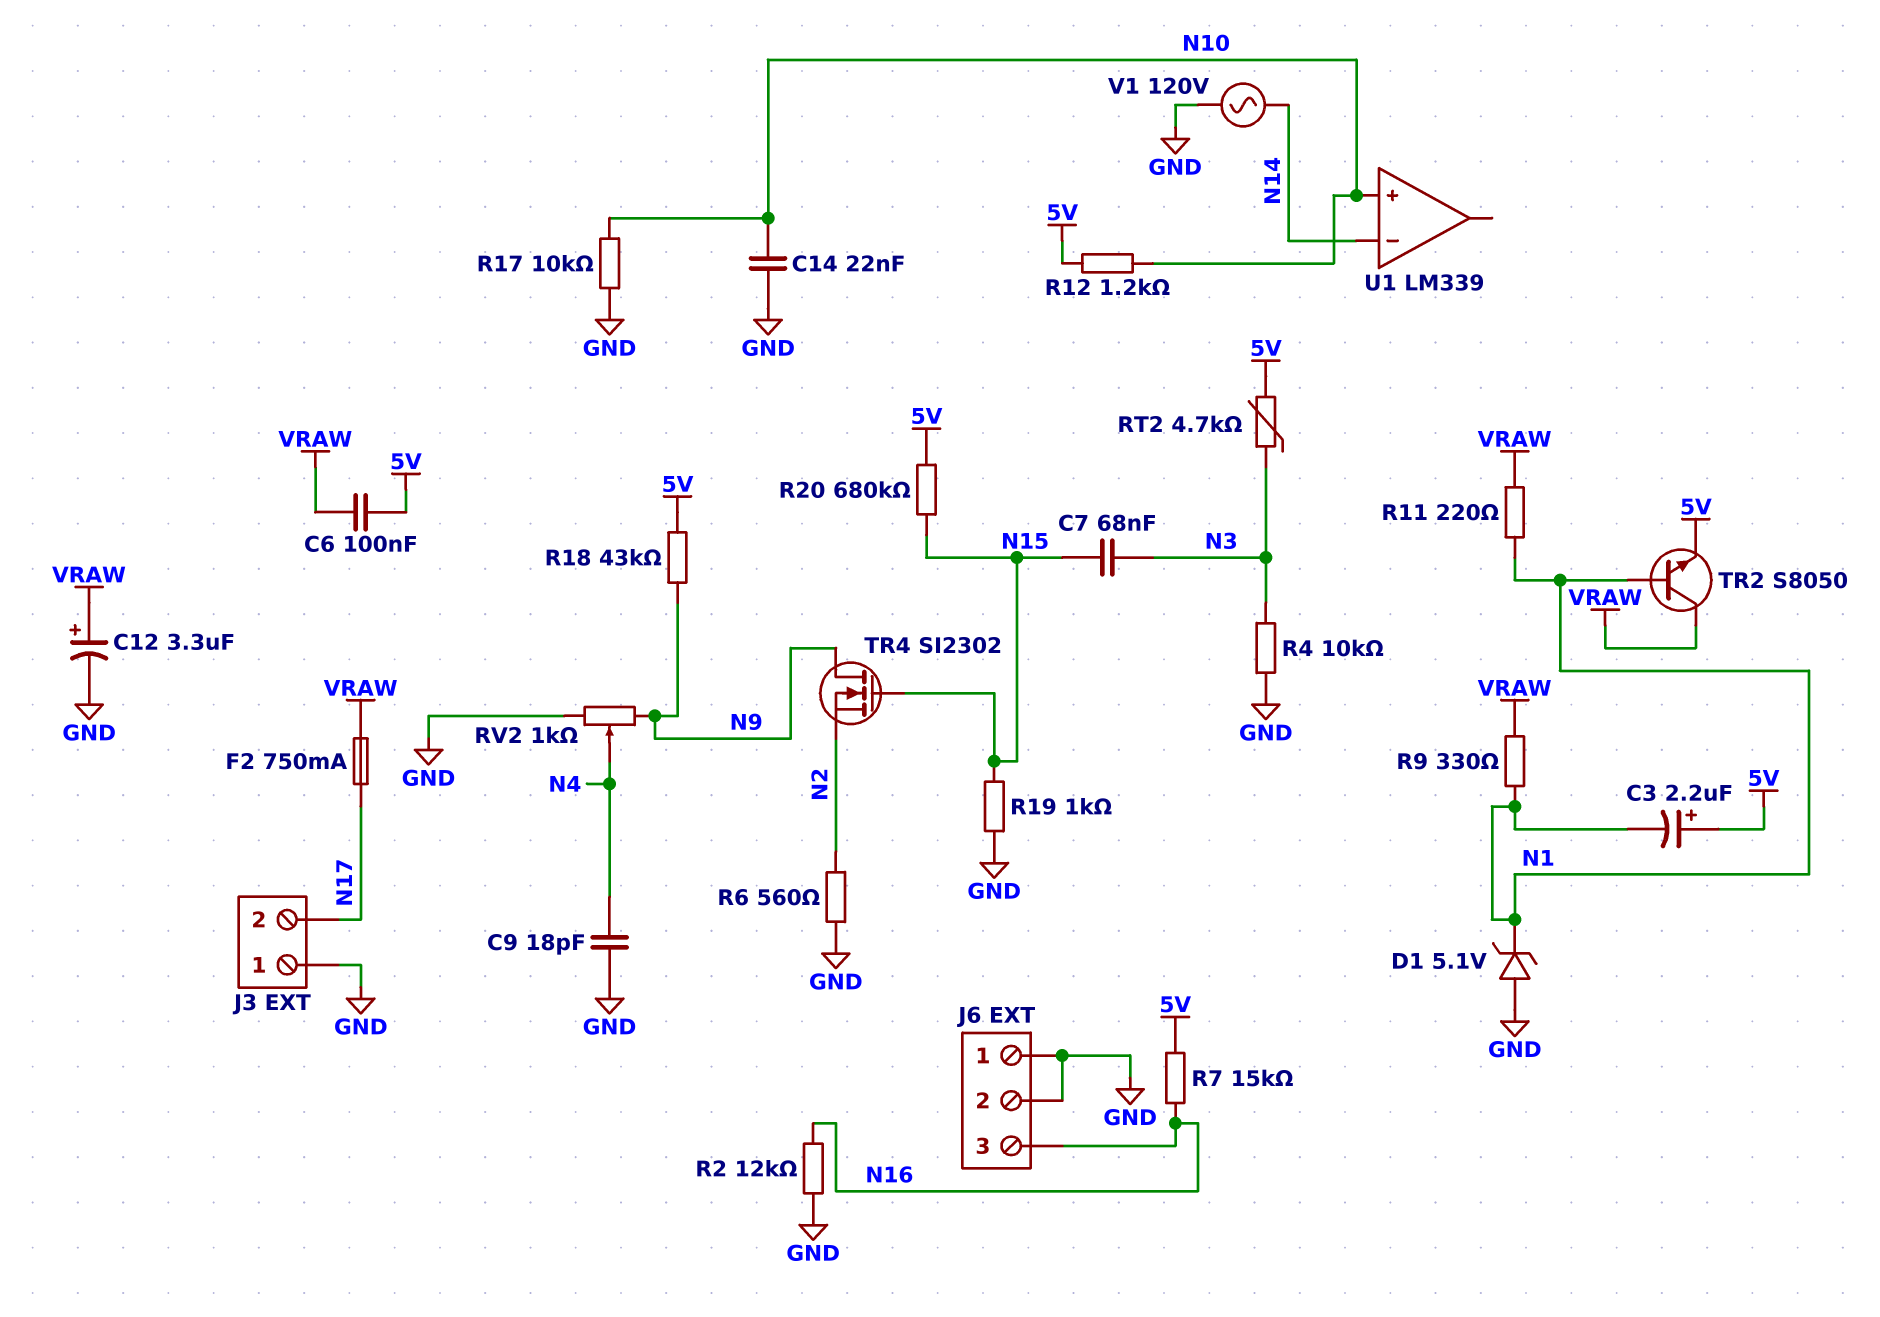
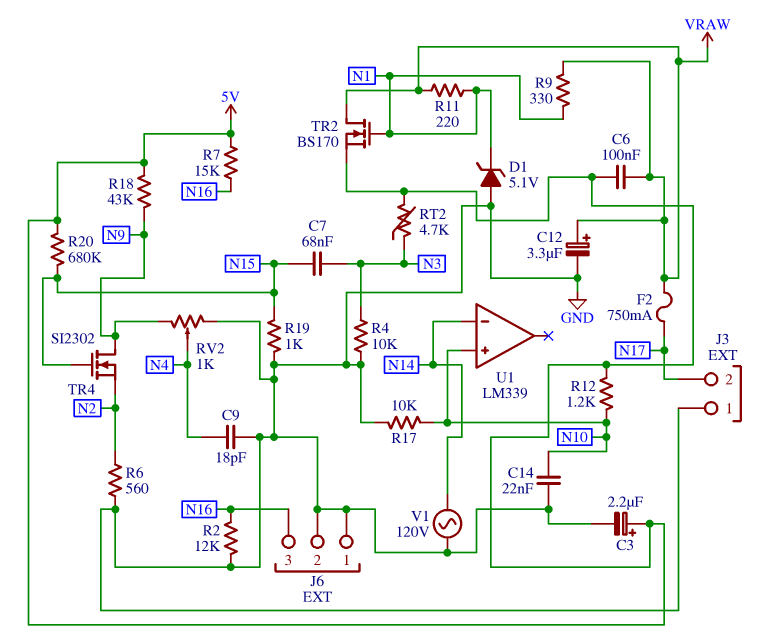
C3: 2.2uF (plus 5V, minus N1) -> 2.2uF (plus 5V, minus GND)
TR2: NPN S8050 (B N1, C VRAW, E 5V) -> NMOS BS170 (G N1, D VRAW, S 5V)

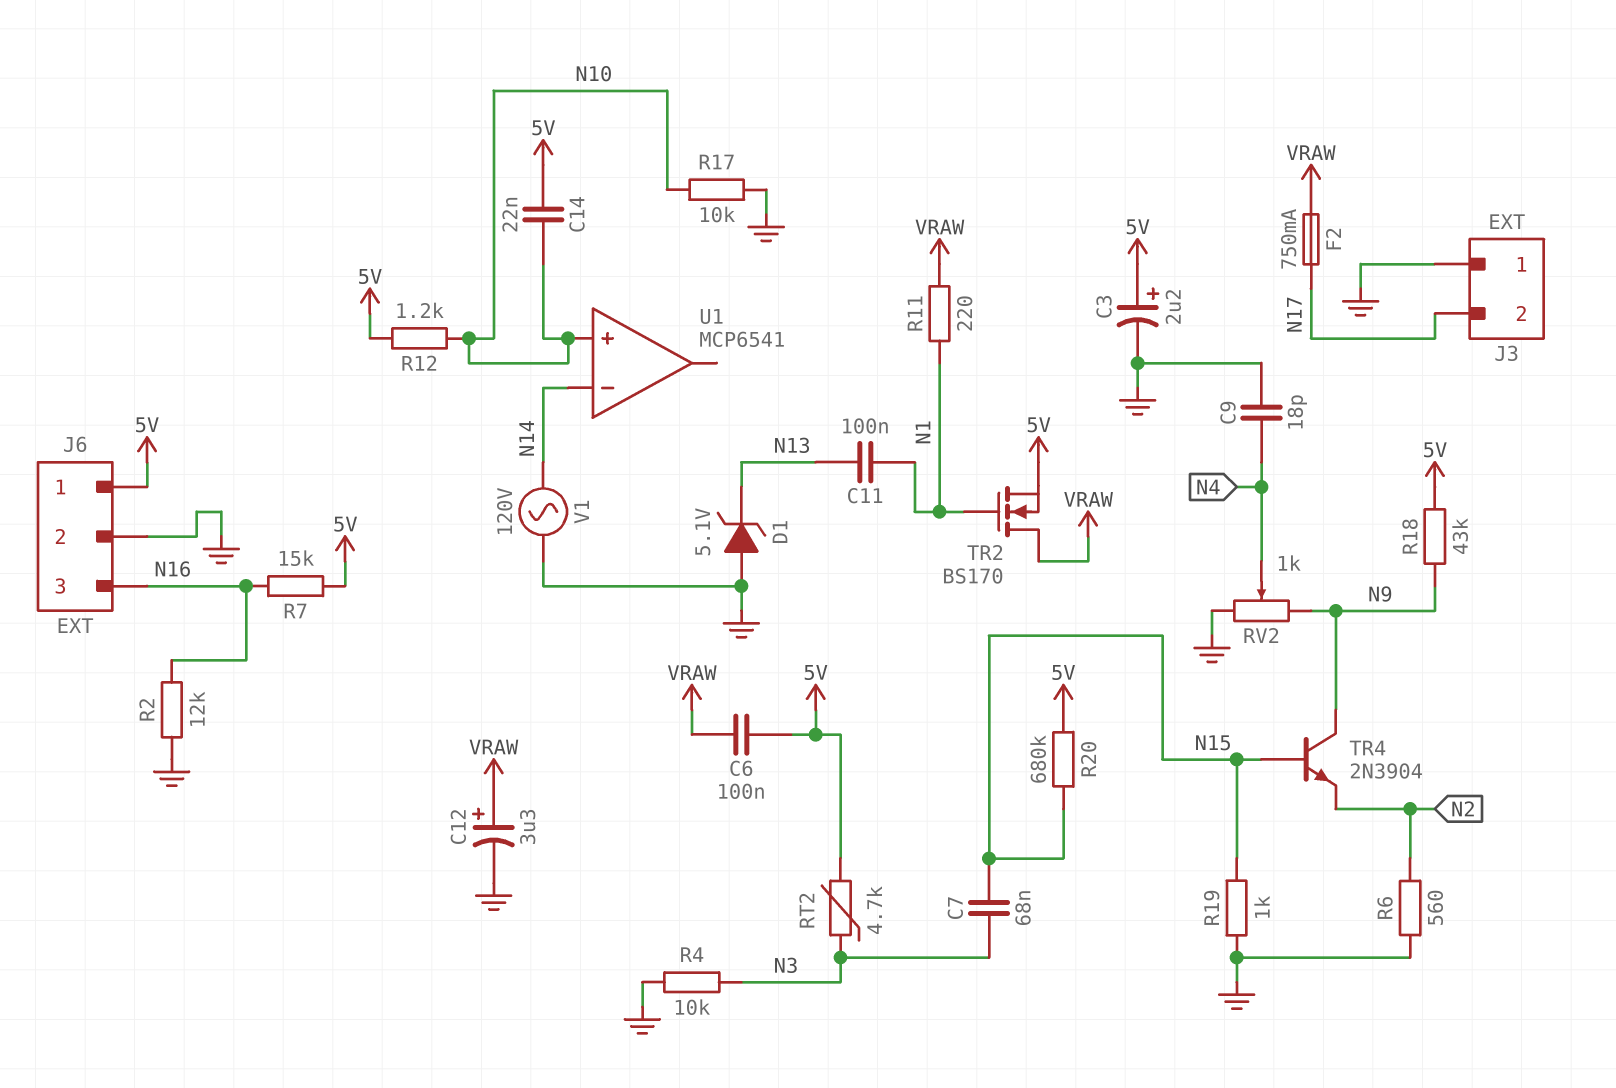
C11: none -> 100nF (N1, N13)
C14: 22nF (GND, N10) -> 22nF (5V, N10)
D1: zener 5.1V (A GND, K N1) -> zener 5.1V (A GND, K N13)
J6 pin 1: GND -> 5V
R9: 330 (N1, VRAW) -> none
TR4: NMOS SI2302 (G N15, D N9, S N2) -> NPN 2N3904 (B N15, C N9, E N2)
U1: LM339 -> MCP6541

